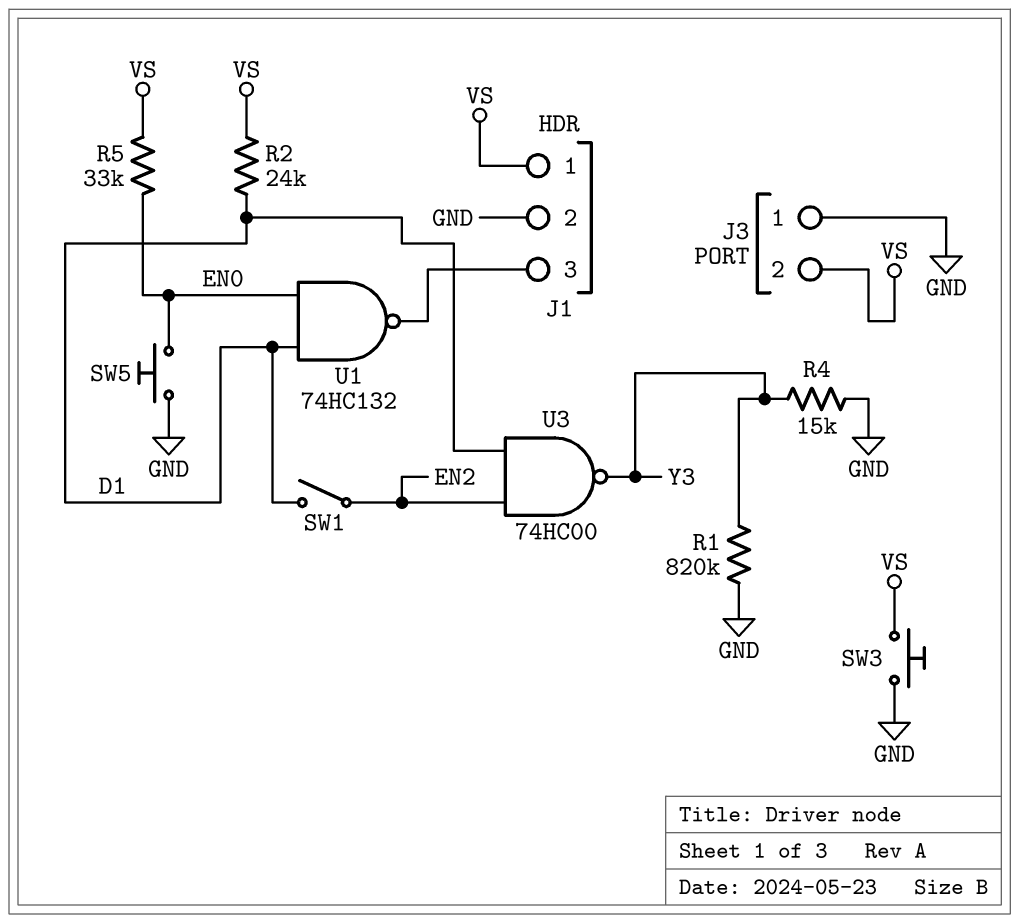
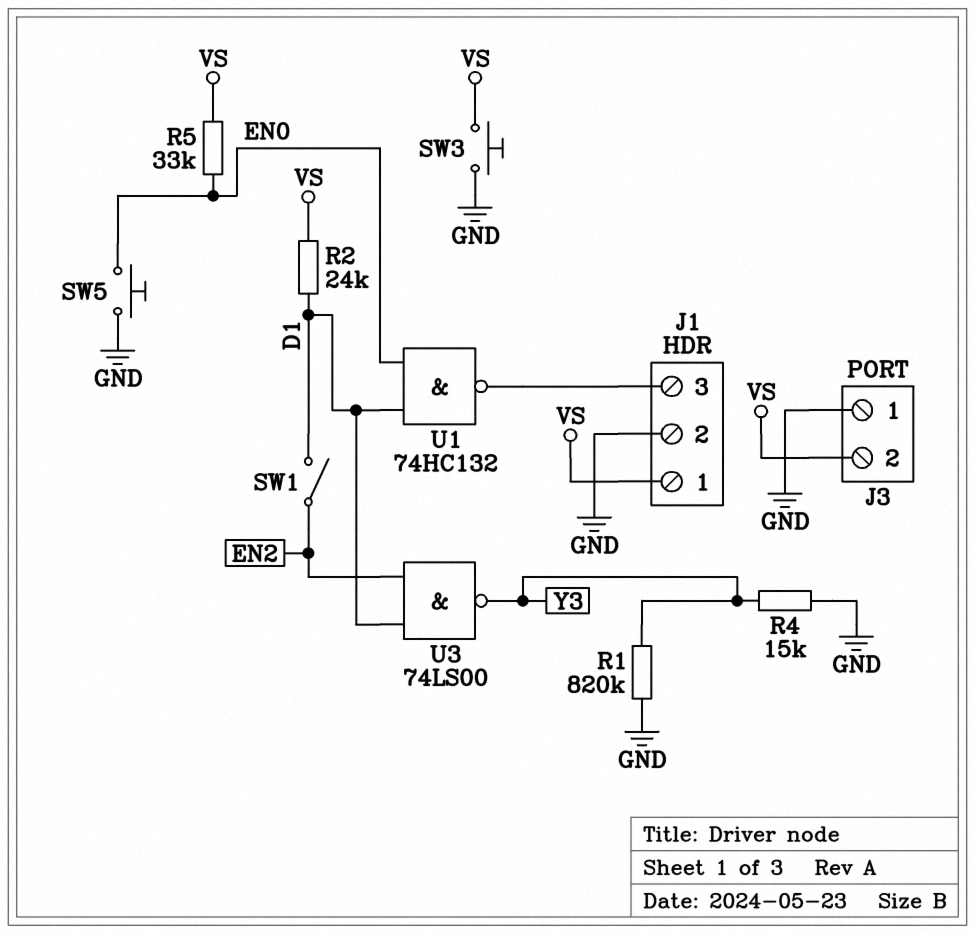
U3: NAND 74HC00 (in D1, in EN2, out Y3) -> NAND 74LS00 (in D1, in EN2, out Y3)

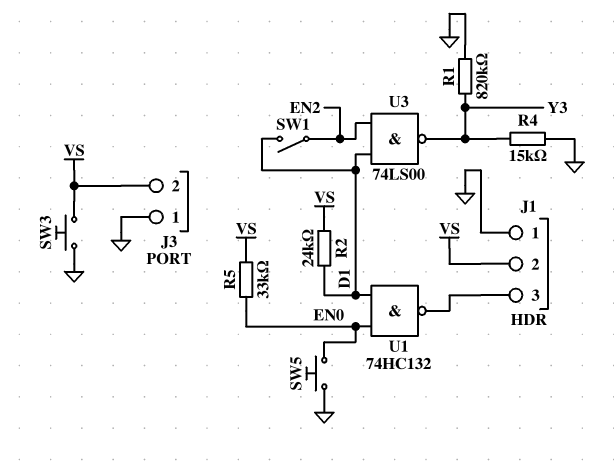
J1 pin 1: VS -> GND
J1 pin 2: GND -> VS

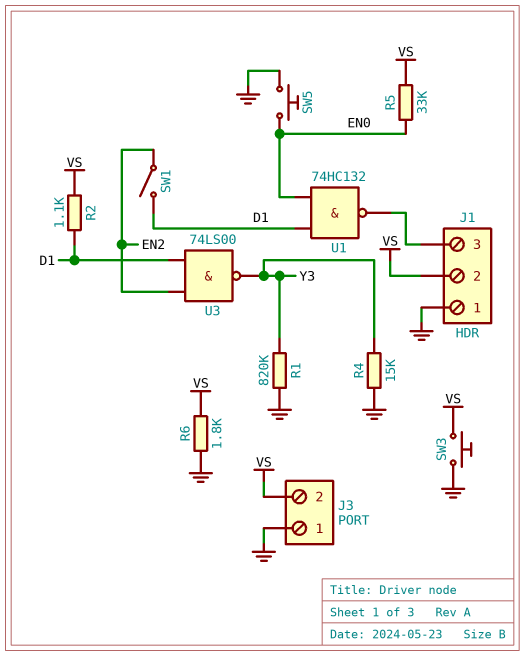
R2: 24k (D1, VS) -> 1.1k (D1, VS)
R6: none -> 1.8k (GND, VS)

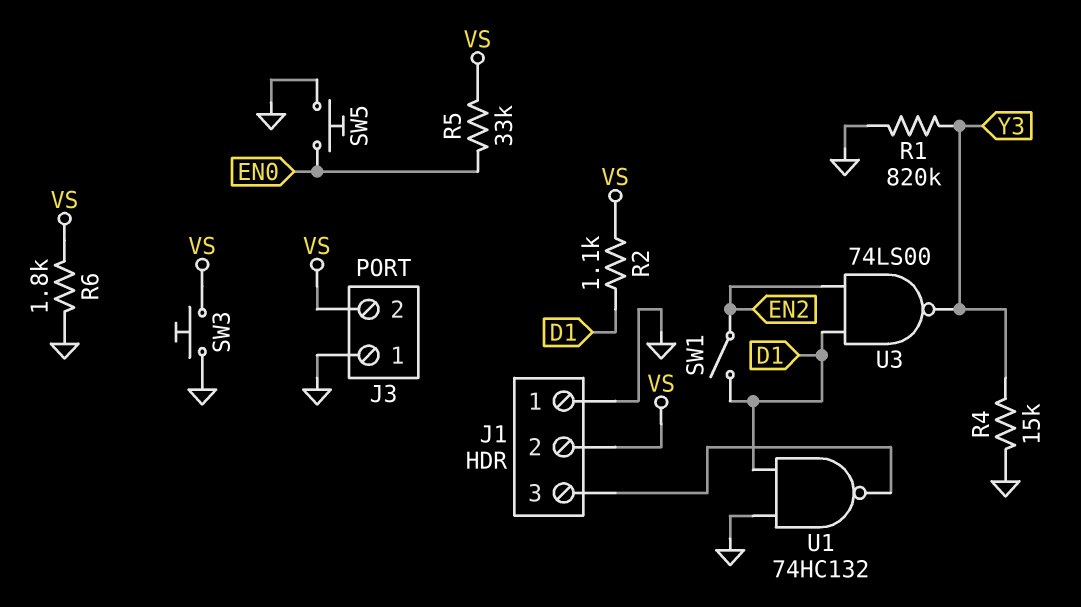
U1: NAND 74HC132 (in D1, in EN0, out J1/3) -> NAND 74HC132 (in D1, in GND, out J1/3)

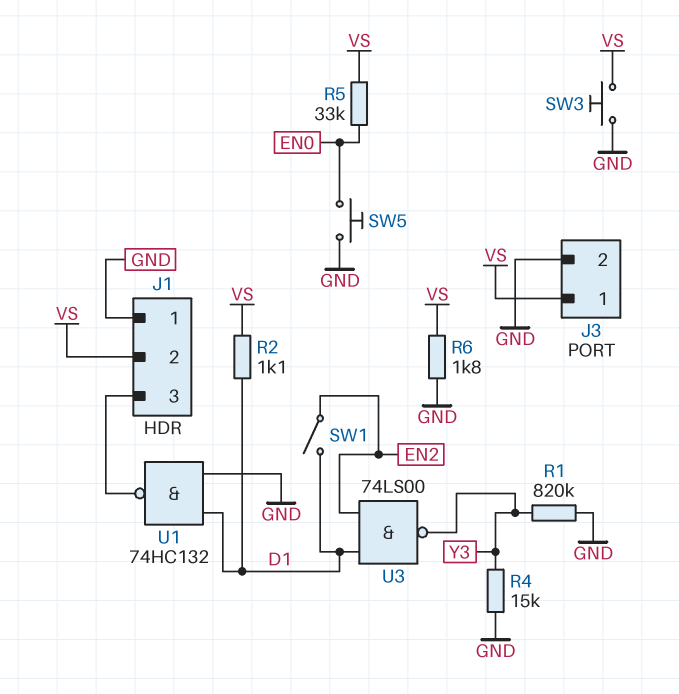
J3 pin 1: GND -> VS
J3 pin 2: VS -> GND

